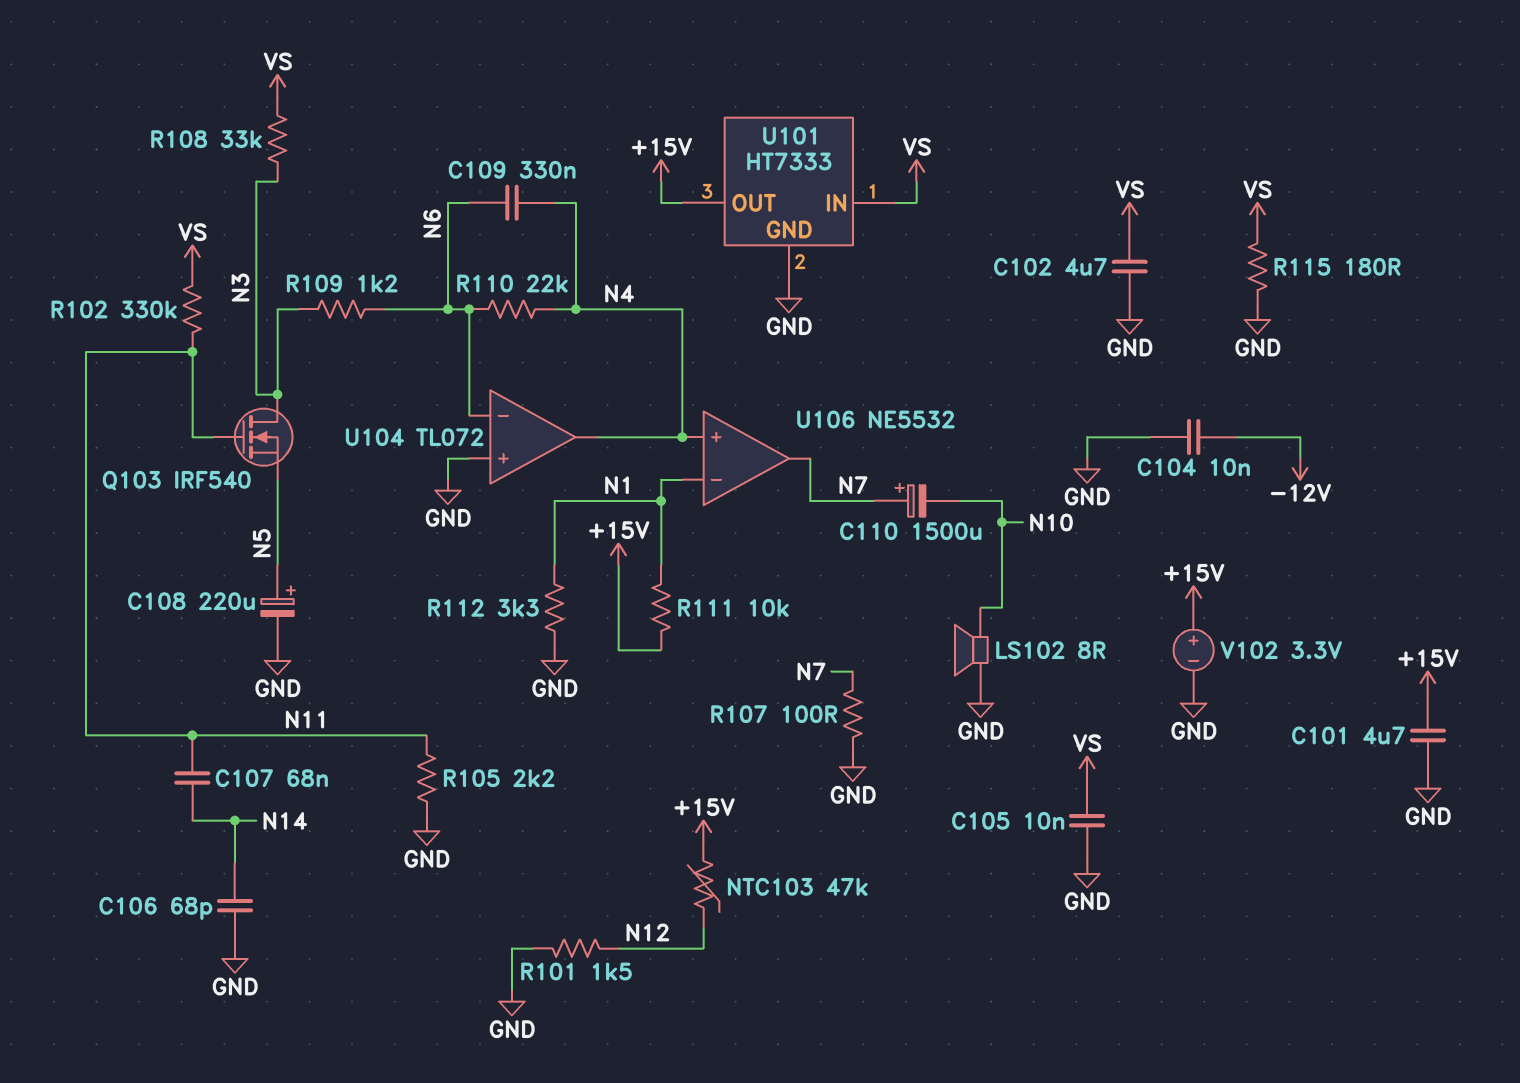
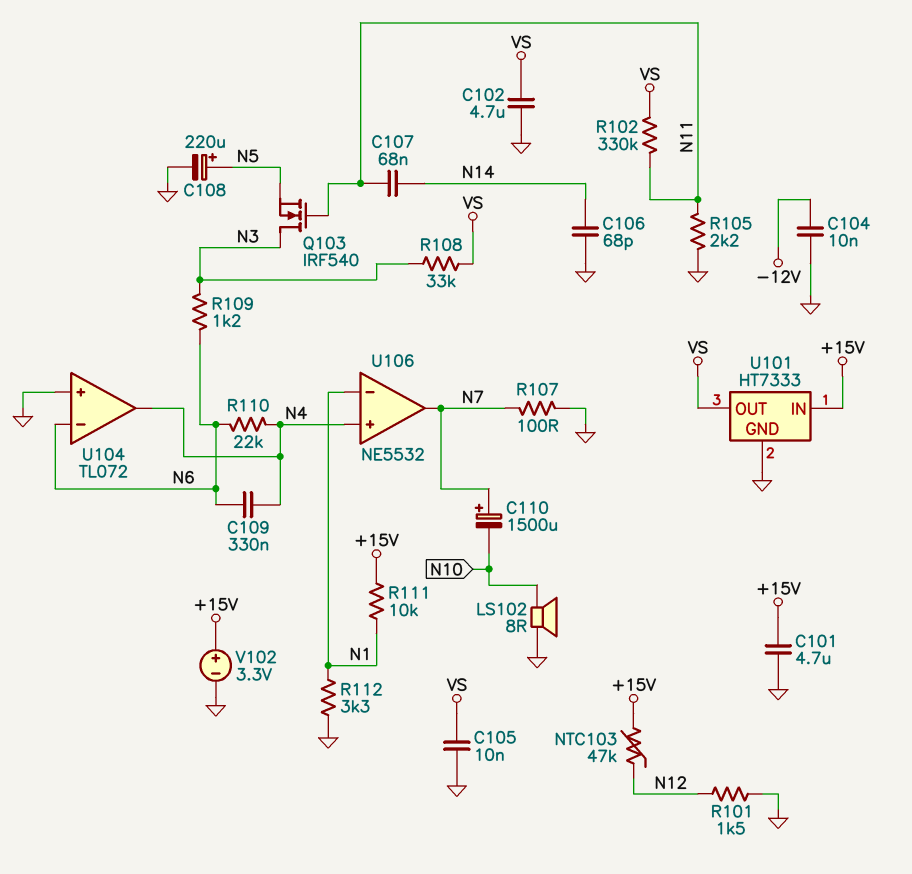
R115: 180 (GND, VS) -> none
U101 pin IN: VS -> +15V
U101 pin OUT: +15V -> VS

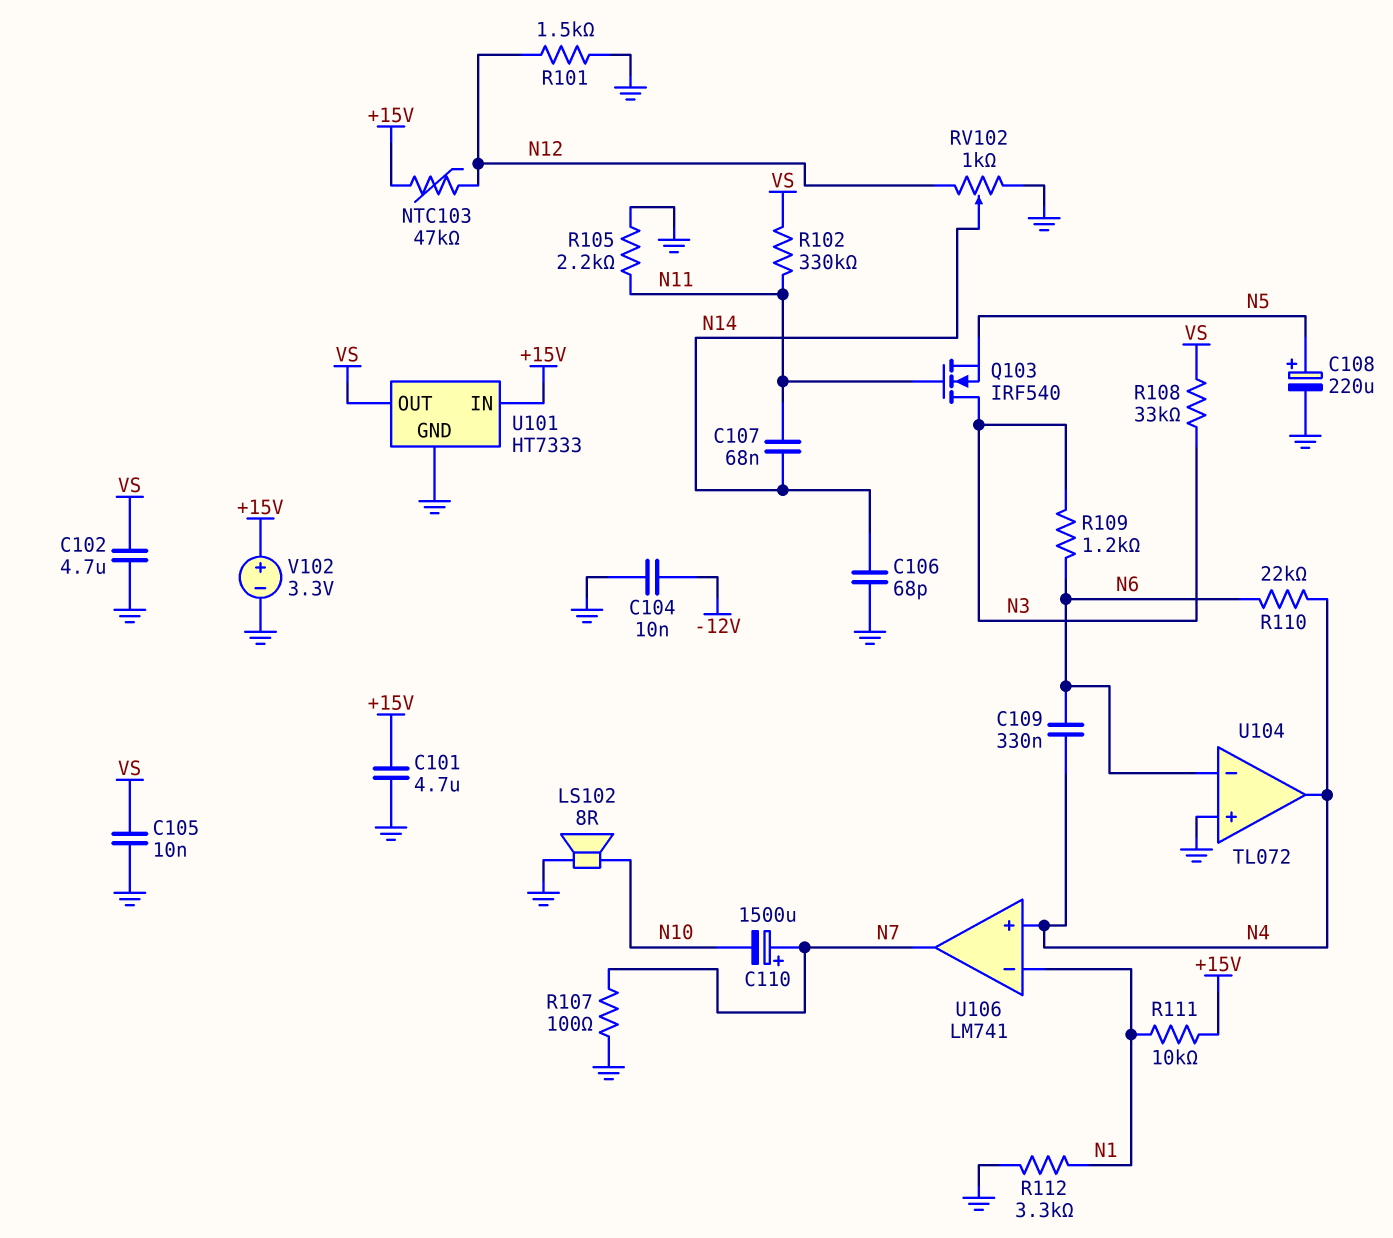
RV102: none -> 1k (GND, N12, wiper N14)
U106: NE5532 -> LM741

